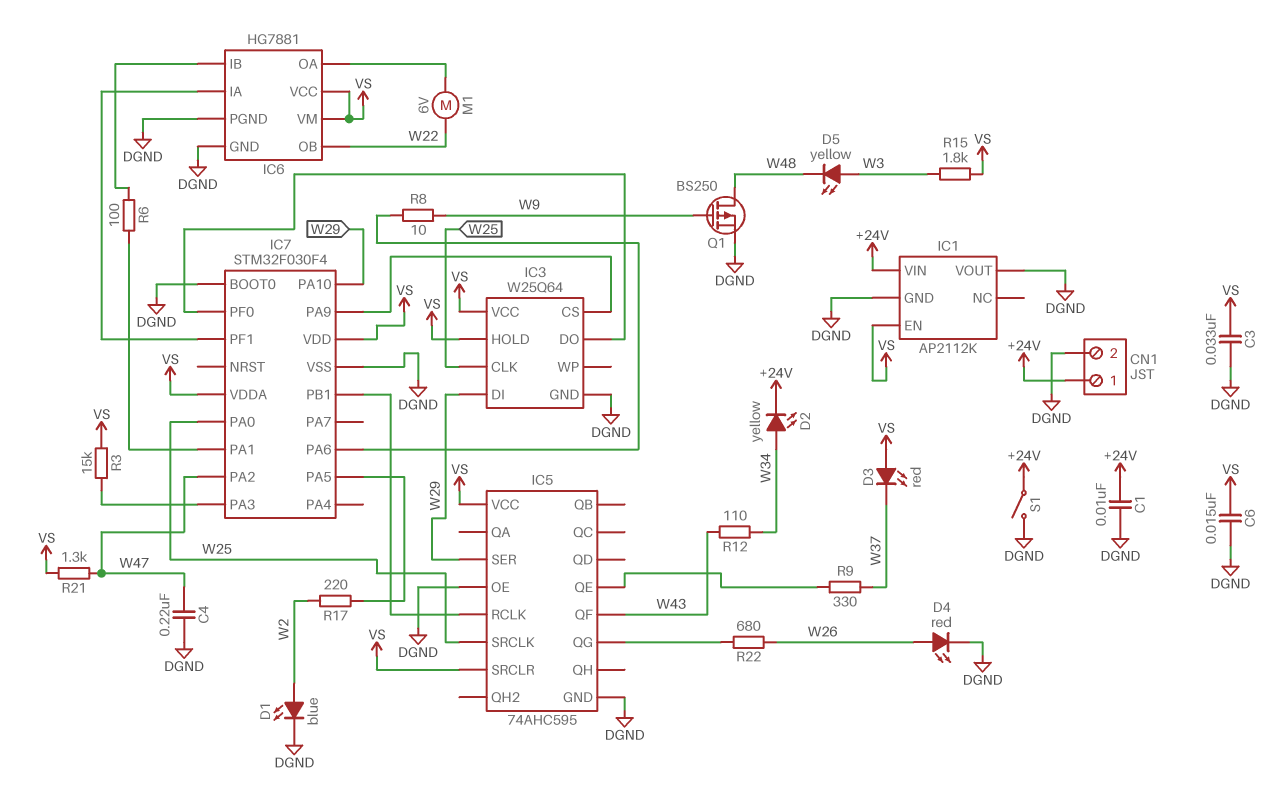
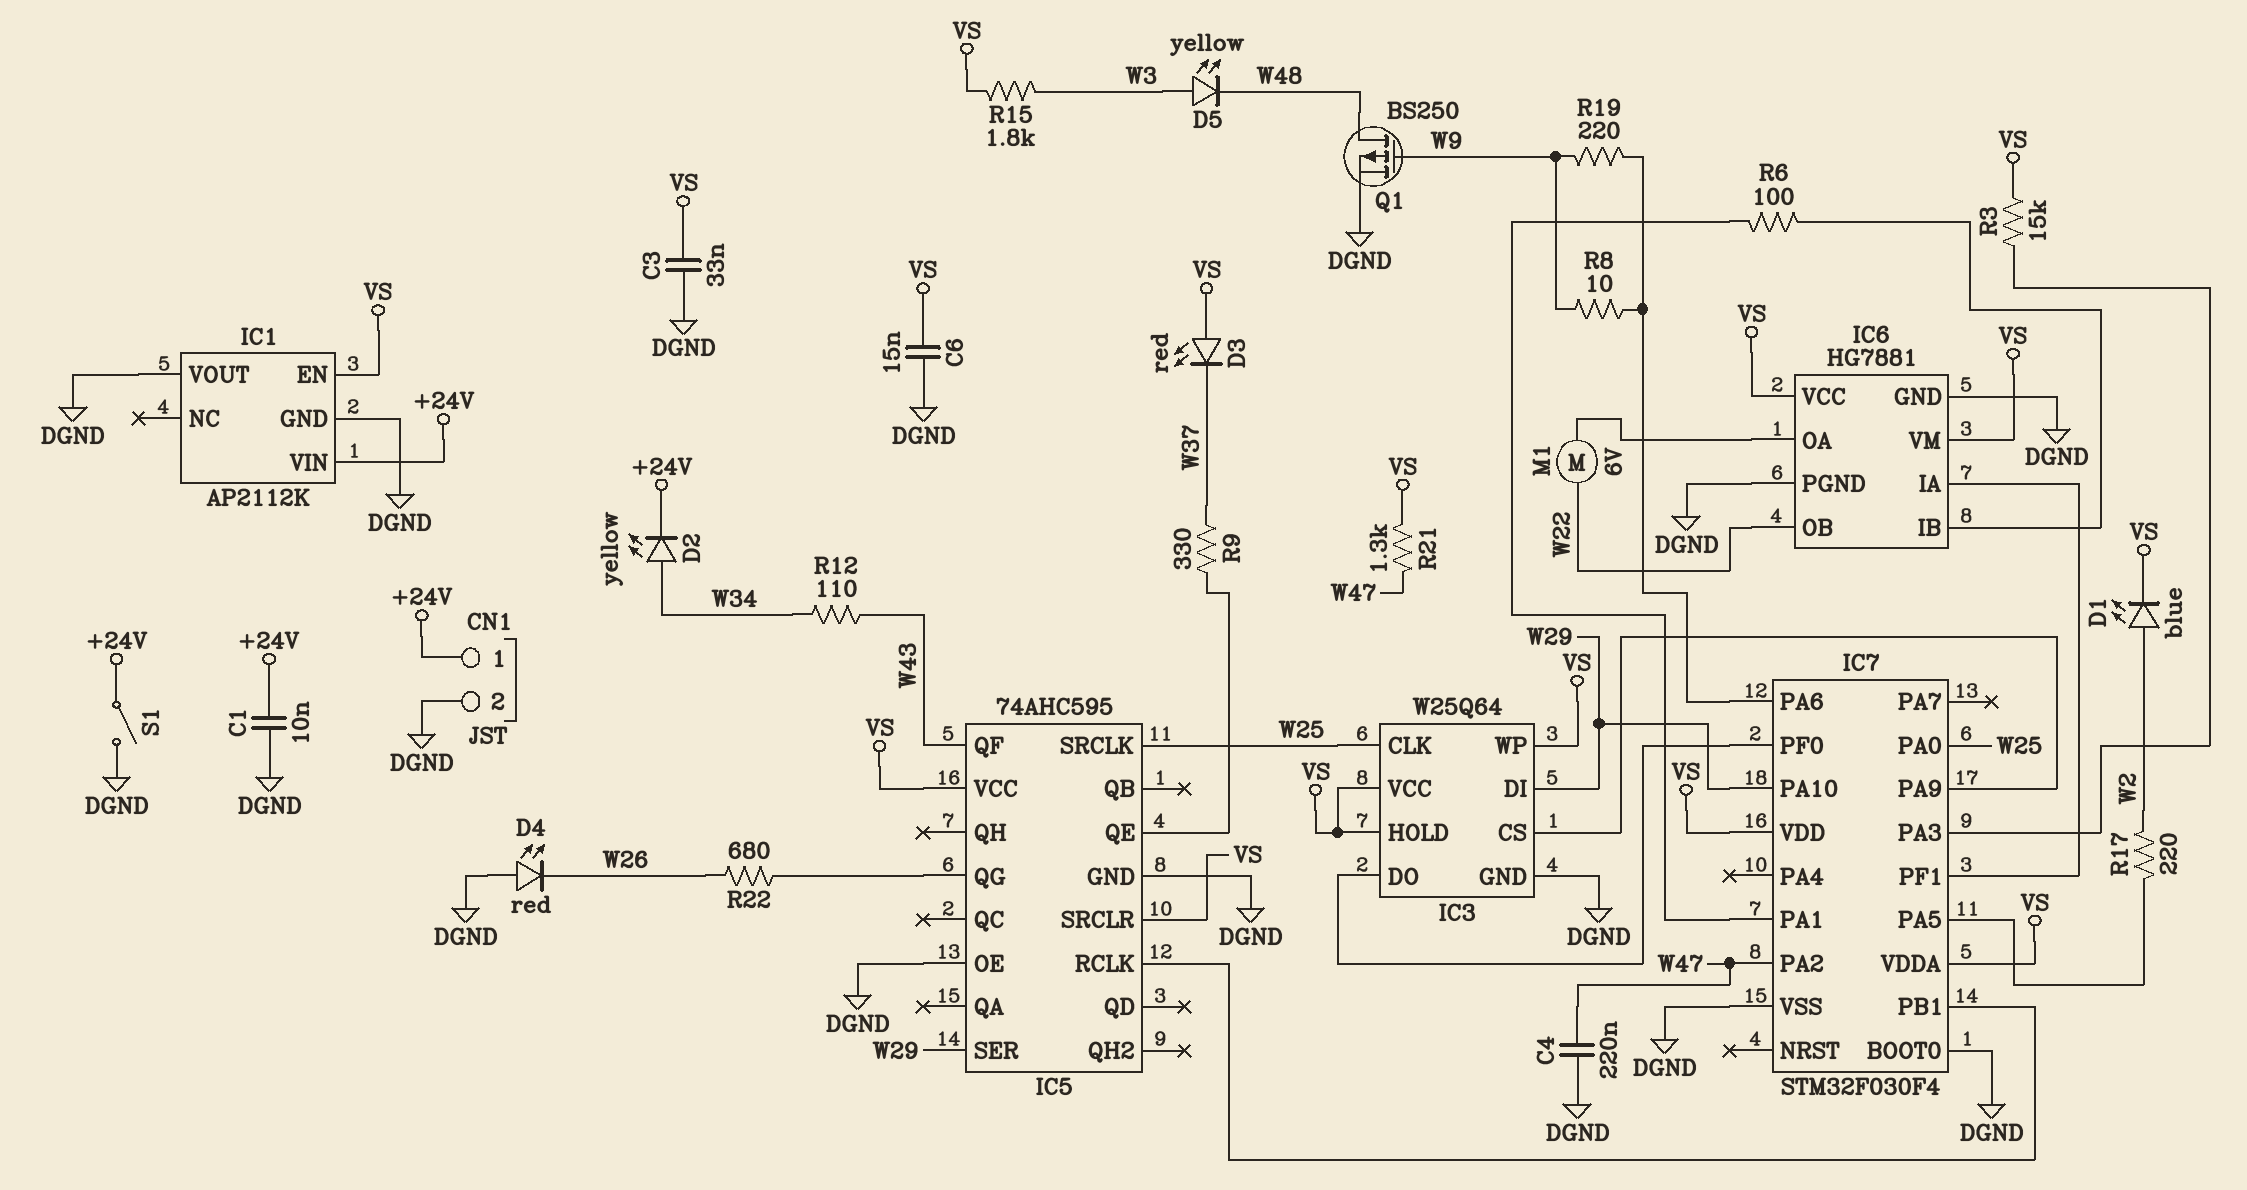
D1: LED blue (A W2, K DGND) -> LED blue (A W2, K VS)
D4: LED red (A W26, K DGND) -> LED red (A DGND, K W26)
IC3 pin WP: none -> VS
R19: none -> 220 (IC7/PA6, W9)

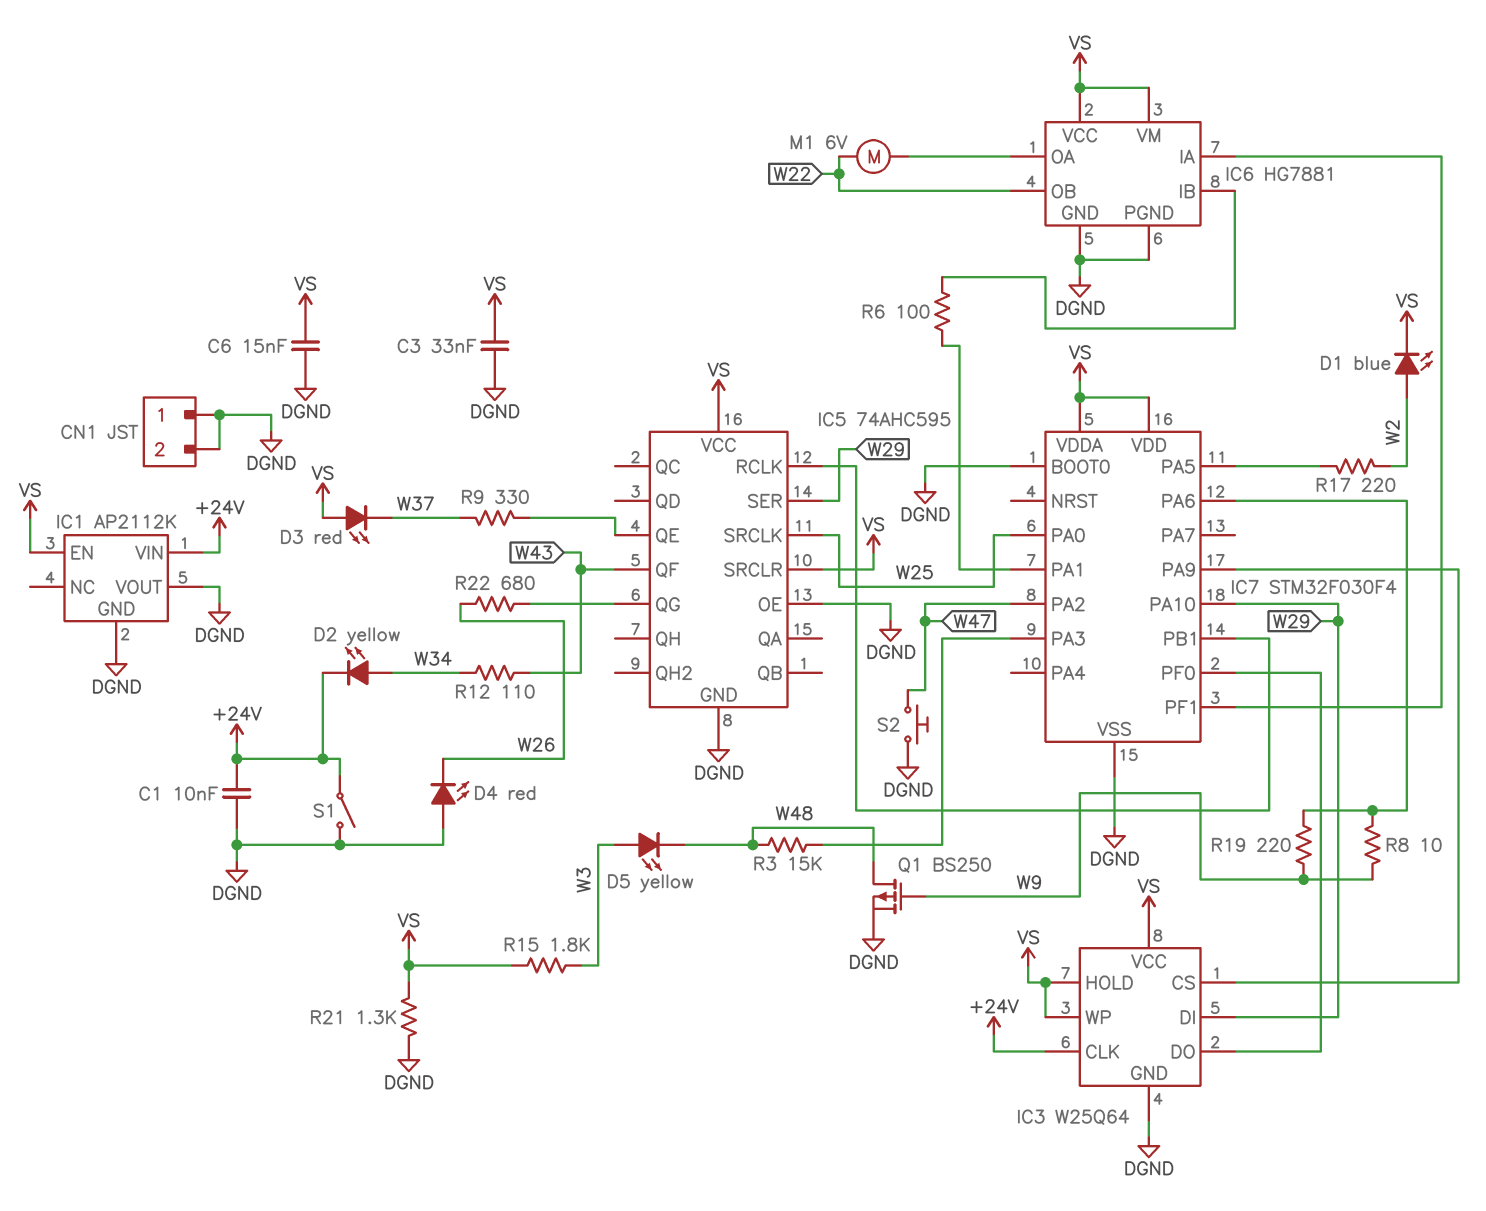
C4: 220nF (DGND, W47) -> none
CN1 pin 1: +24V -> DGND
IC3 pin CLK: W25 -> +24V
R3: 15k (IC7/PA3, VS) -> 15k (IC7/PA3, W48)
R21: 1.3k (VS, W47) -> 1.3k (DGND, VS)
S2: none -> button (DGND, W47)

